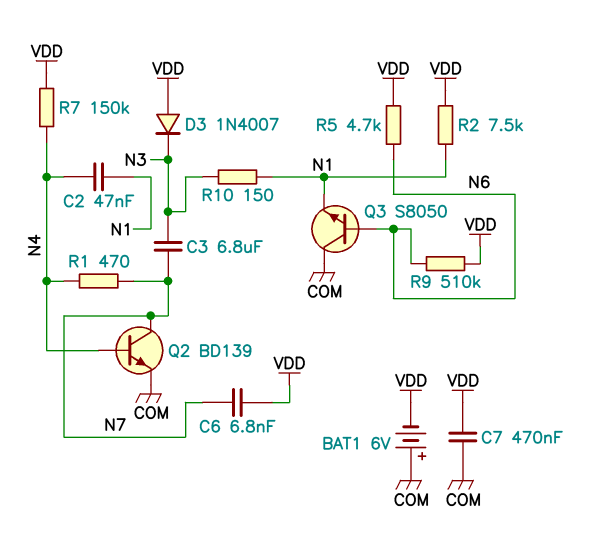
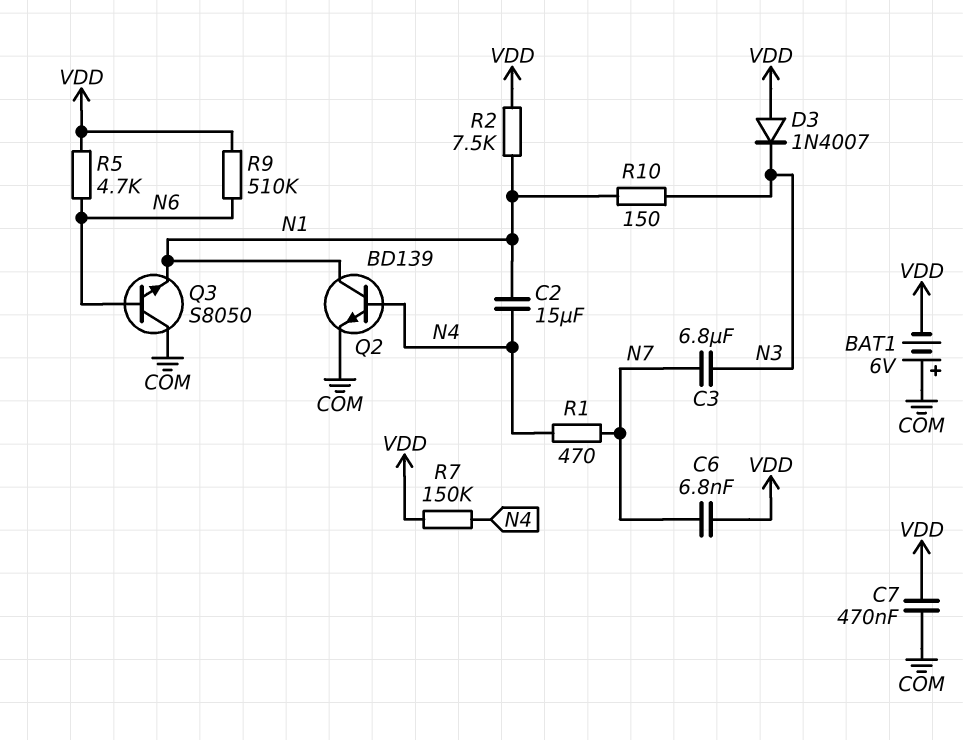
C2: 47nF (N1, N4) -> 15uF (N1, N4)
Q2: NPN BD139 (B N4, C N7, E COM) -> NPN BD139 (B N4, C N1, E COM)

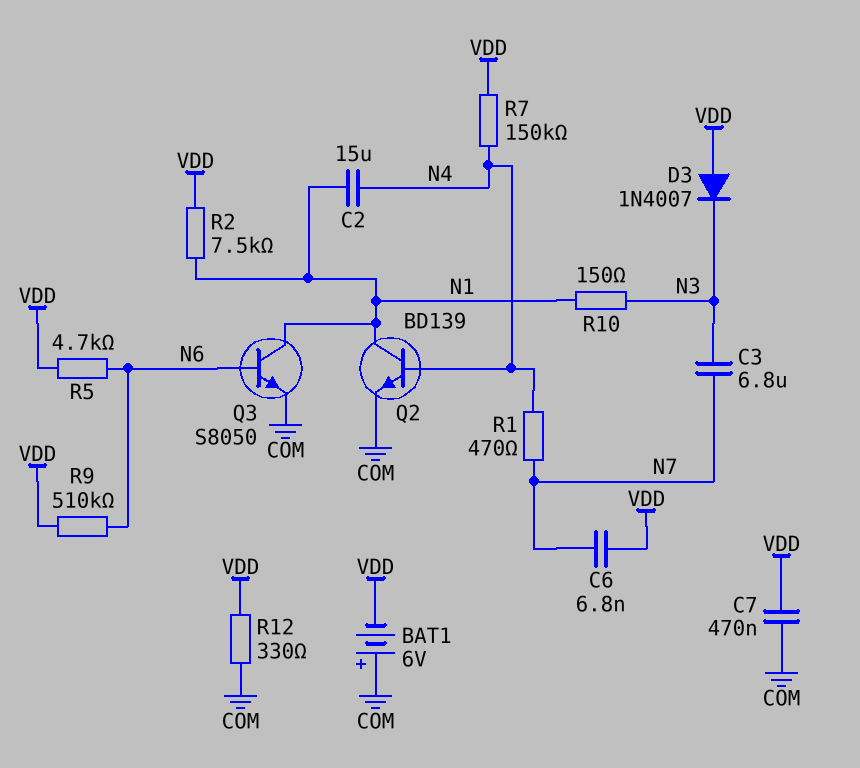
Q3: NPN S8050 (B N6, C COM, E N1) -> NPN S8050 (B N6, C N1, E COM)
R12: none -> 330 (COM, VDD)

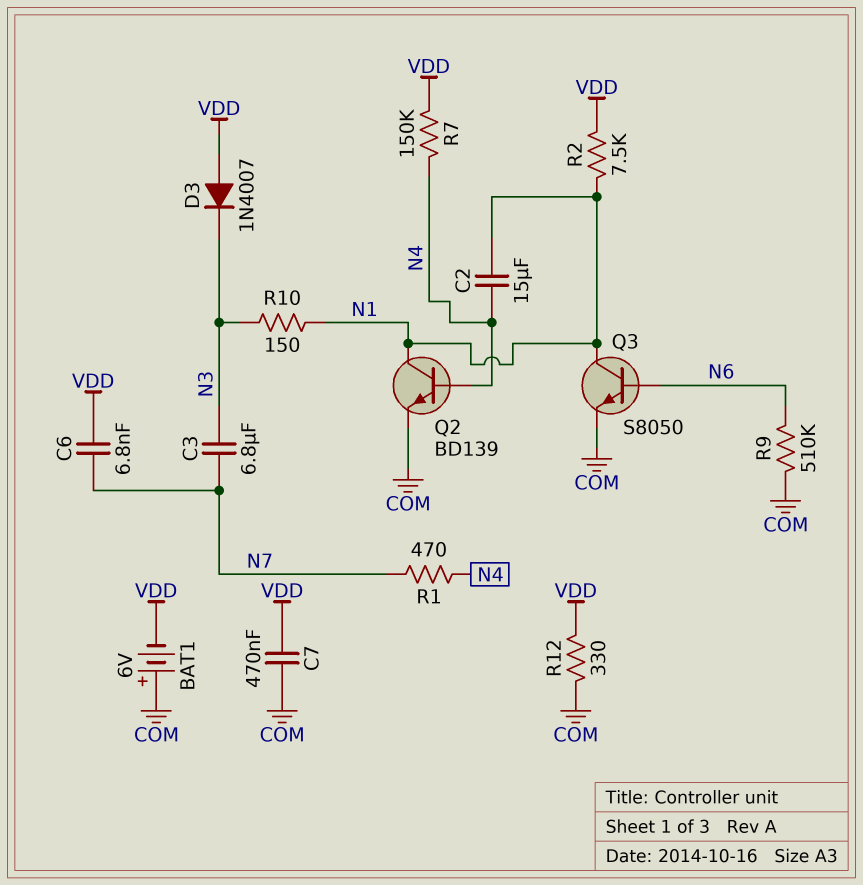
R5: 4.7k (N6, VDD) -> none
R9: 510k (N6, VDD) -> 510k (COM, N6)

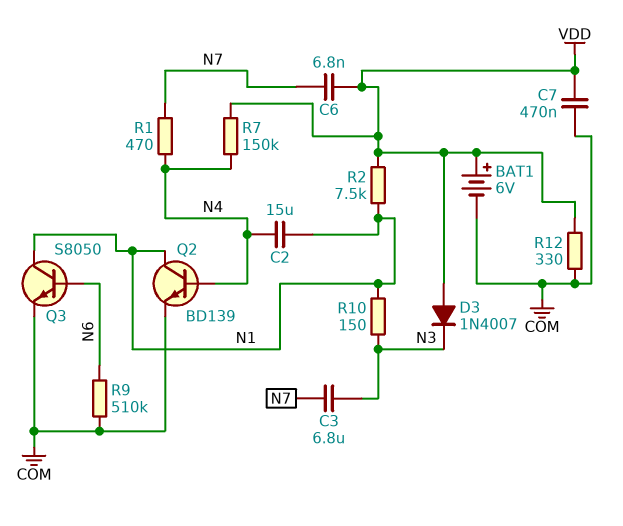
BAT1: 6V (plus COM, minus VDD) -> 6V (plus VDD, minus COM)

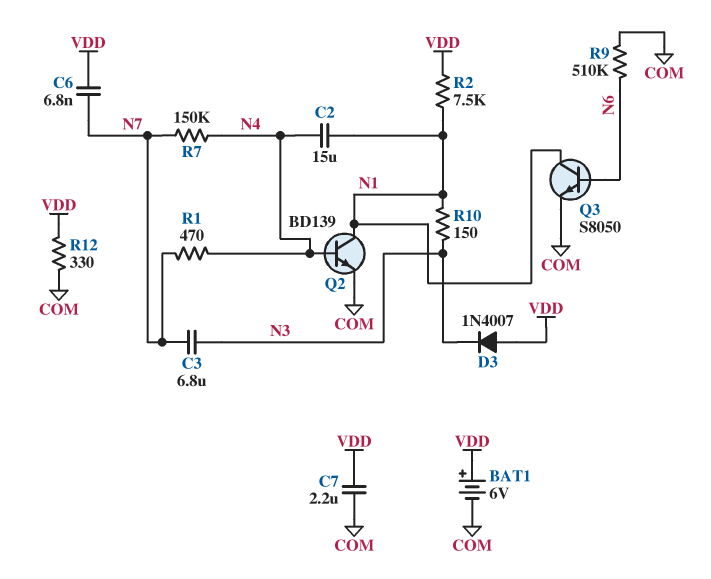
C7: 470nF (COM, VDD) -> 2.2uF (COM, VDD)
R7: 150k (N4, VDD) -> 150k (N4, N7)

